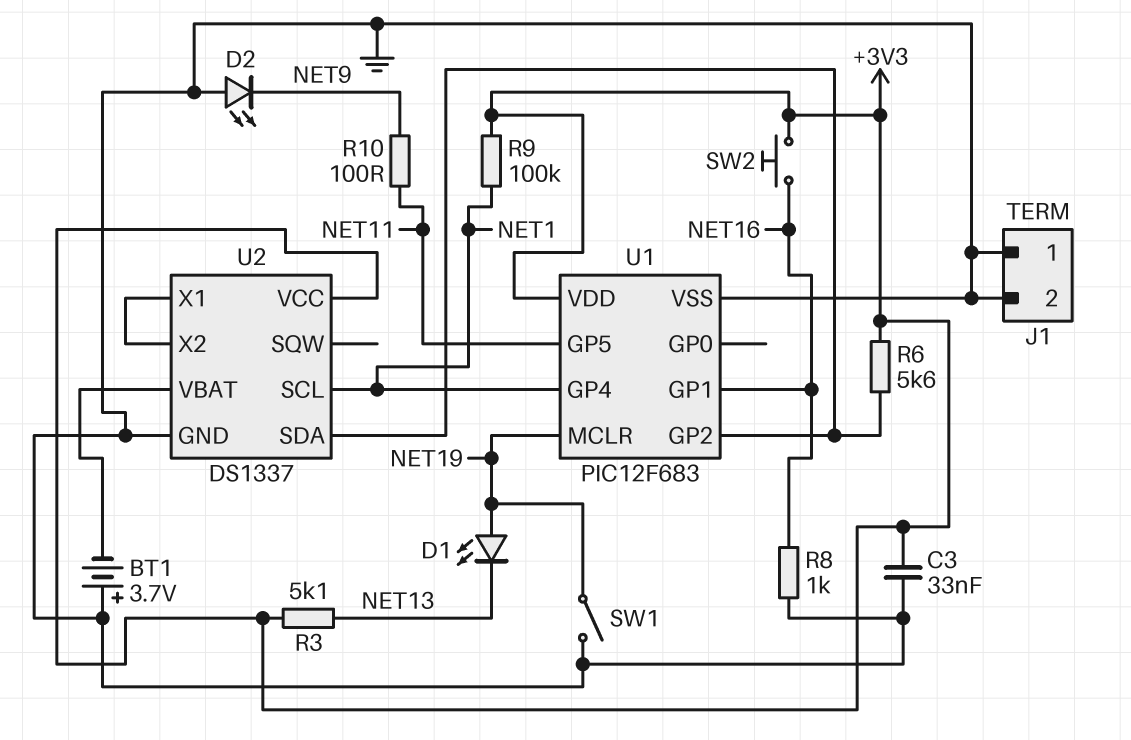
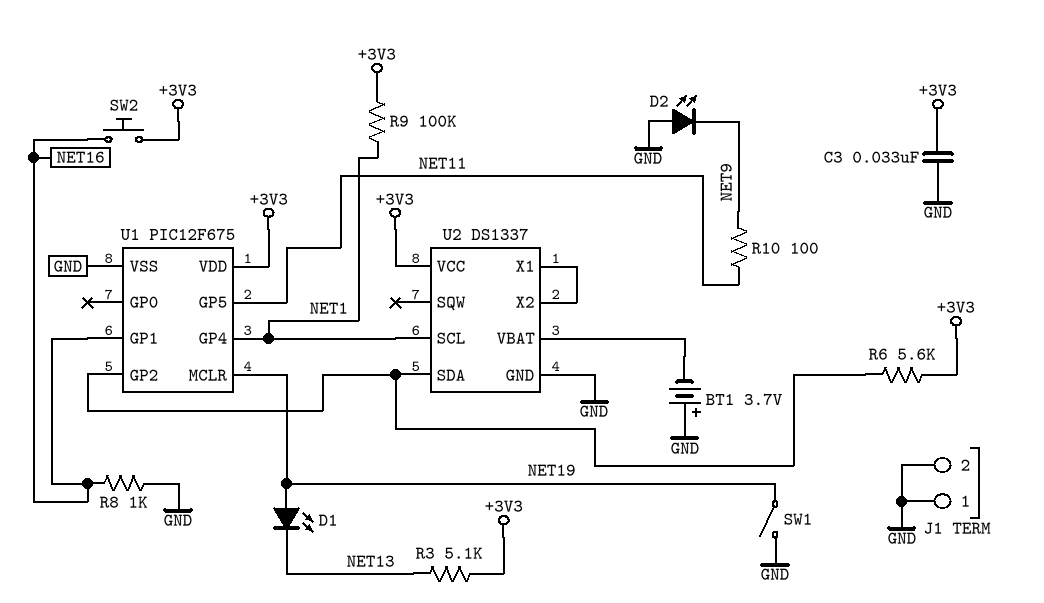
U1: PIC12F683 -> PIC12F675

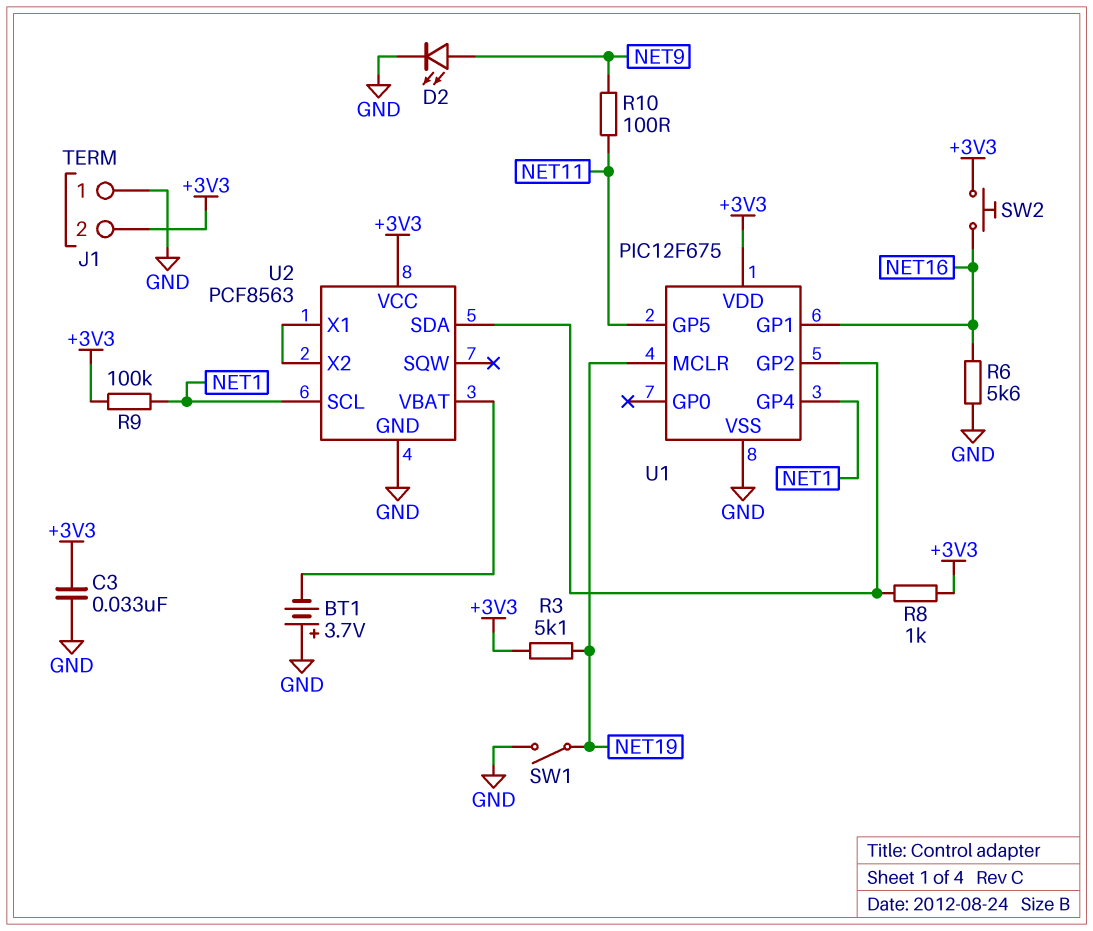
D1: LED (A NET19, K NET13) -> none
D2: LED (A GND, K NET9) -> LED (A NET9, K GND)
J1 pin 2: GND -> +3V3
R3: 5.1k (+3V3, NET13) -> 5.1k (+3V3, NET19)
R6: 5.6k (+3V3, U1/GP2) -> 5.6k (GND, NET16)
R8: 1k (GND, NET16) -> 1k (+3V3, U1/GP2)
U2: DS1337 -> PCF8563

